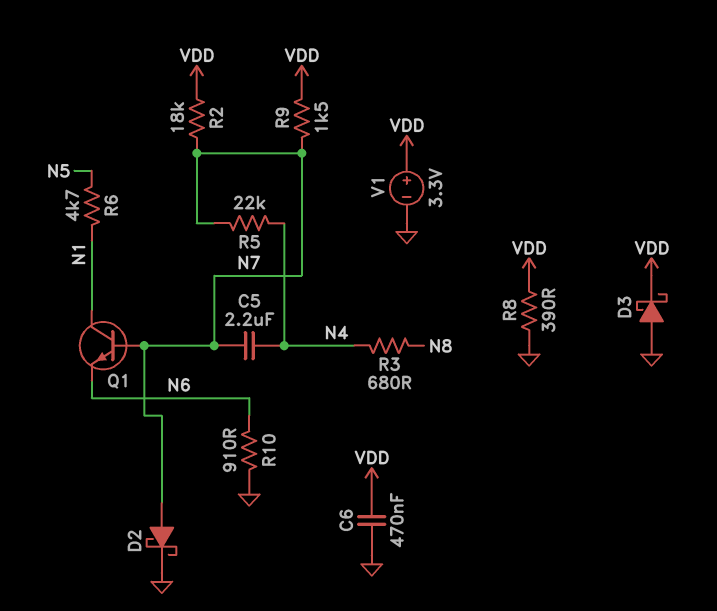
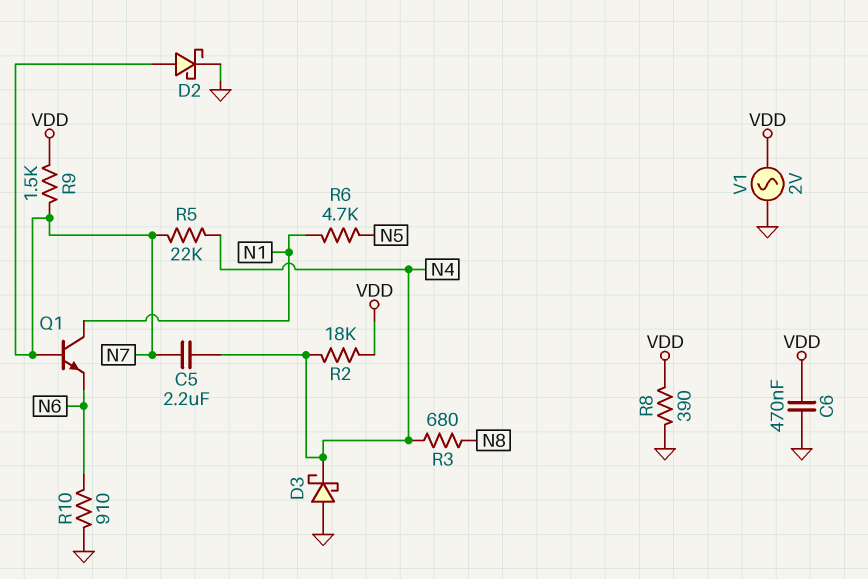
D3: schottky (A GND, K VDD) -> schottky (A GND, K N4)
R2: 18k (N7, VDD) -> 18k (N4, VDD)
V1: 3.3V (plus VDD, minus GND) -> AC 2V (GND, VDD)

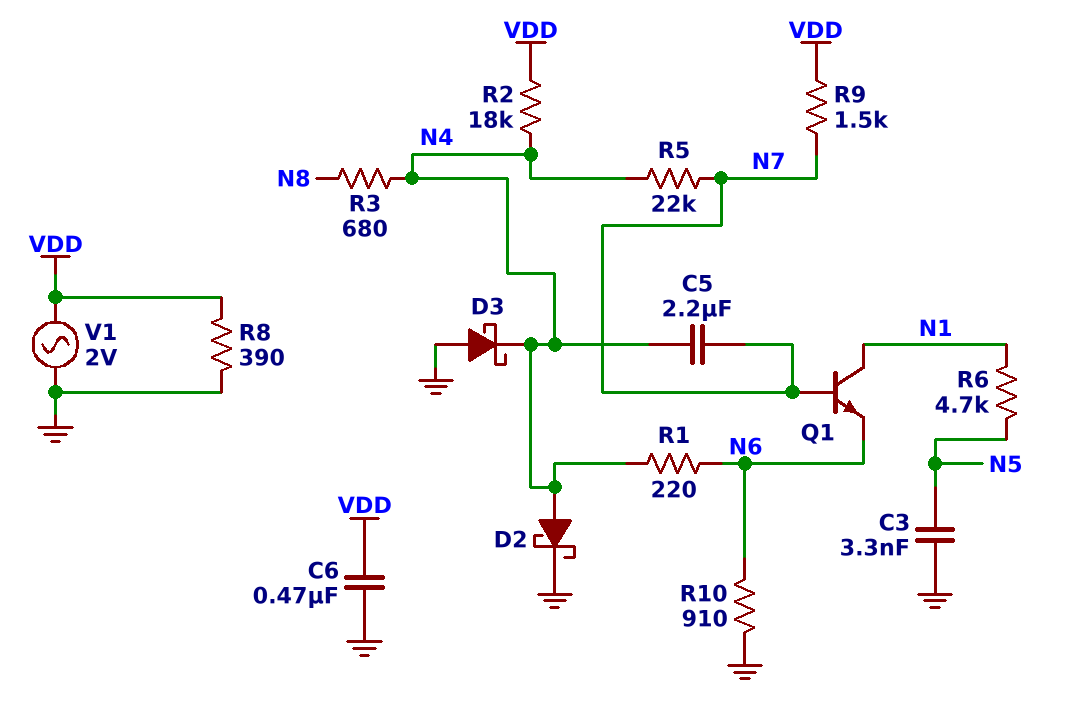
C3: none -> 3.3nF (GND, N5)
D2: schottky (A N7, K GND) -> schottky (A N4, K GND)
R1: none -> 220 (N4, N6)

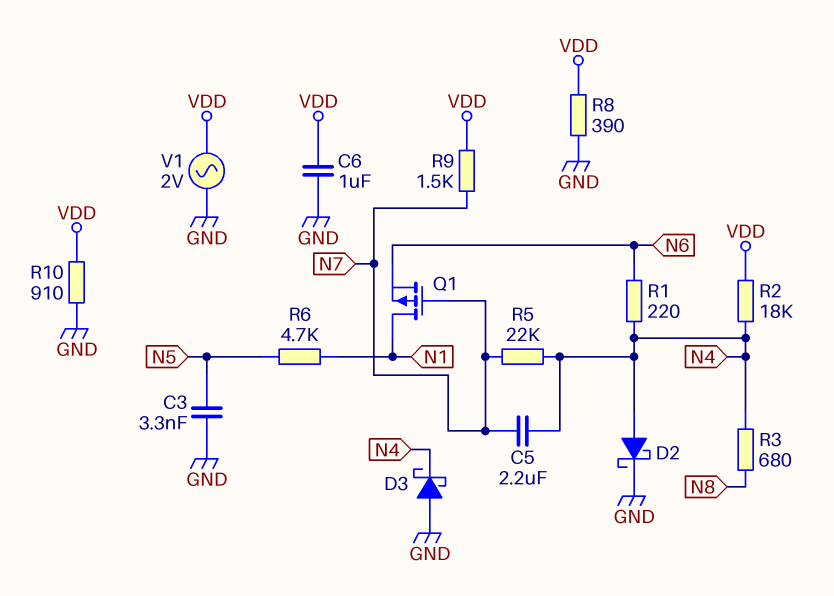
C6: 470nF (GND, VDD) -> 1uF (GND, VDD)
Q1: NPN (B N7, C N1, E N6) -> PMOS (G N7, D N1, S N6)
R10: 910 (GND, N6) -> 910 (GND, VDD)

